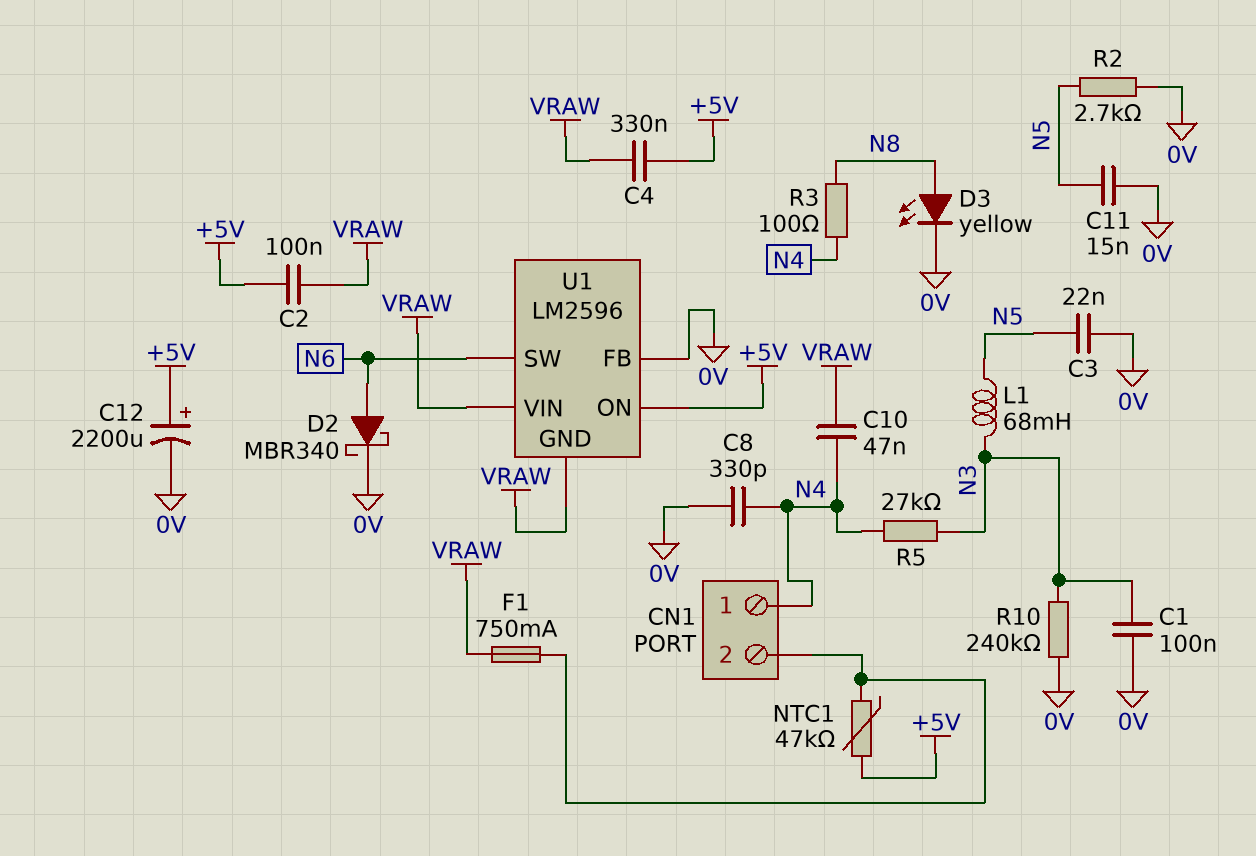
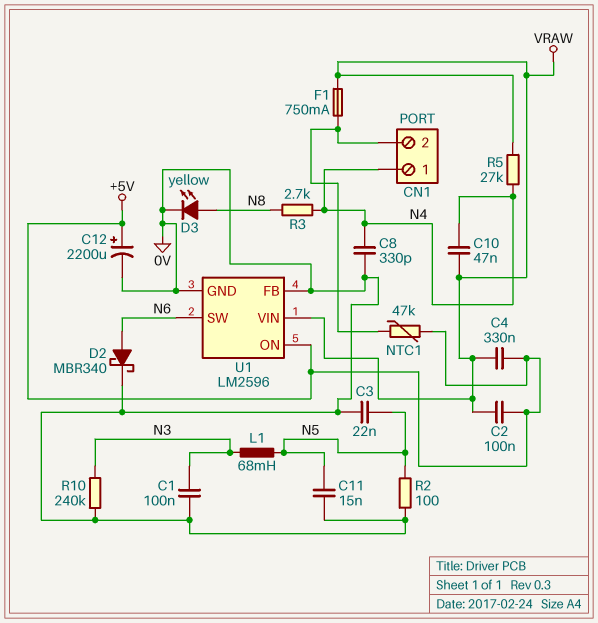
R2: 2.7k (0V, N5) -> 100 (0V, N5)
R3: 100 (N4, N8) -> 2.7k (N4, N8)
R5: 27k (N3, N4) -> 27k (N4, VRAW)
U1 pin GND: VRAW -> 0V

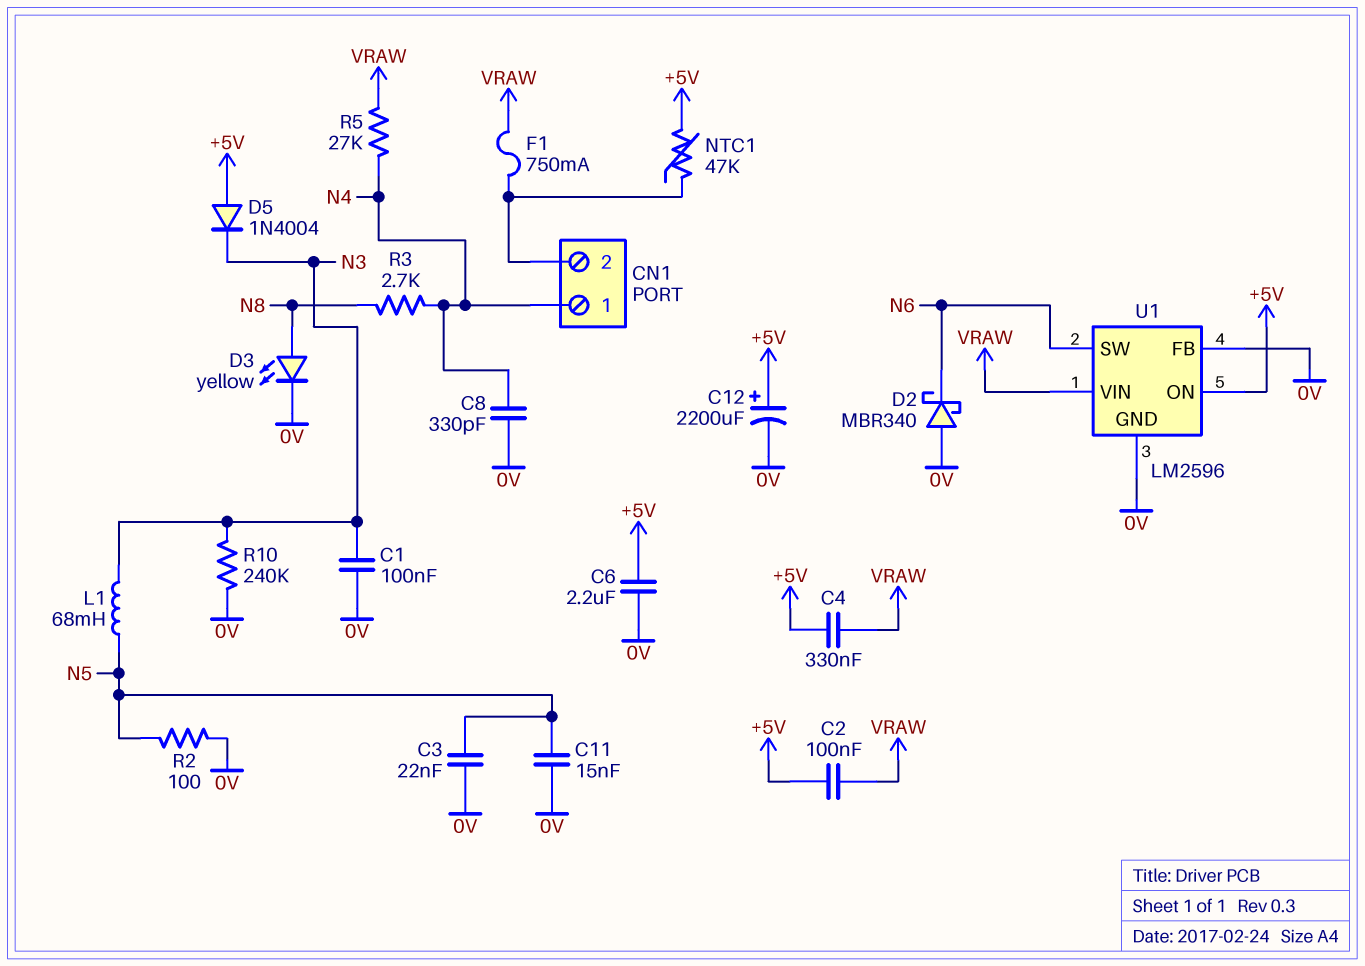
C6: none -> 2.2uF (+5V, 0V)
C10: 47nF (N4, VRAW) -> none
D2: schottky MBR340 (A N6, K 0V) -> schottky MBR340 (A 0V, K N6)
D5: none -> diode 1N4004 (A +5V, K N3)

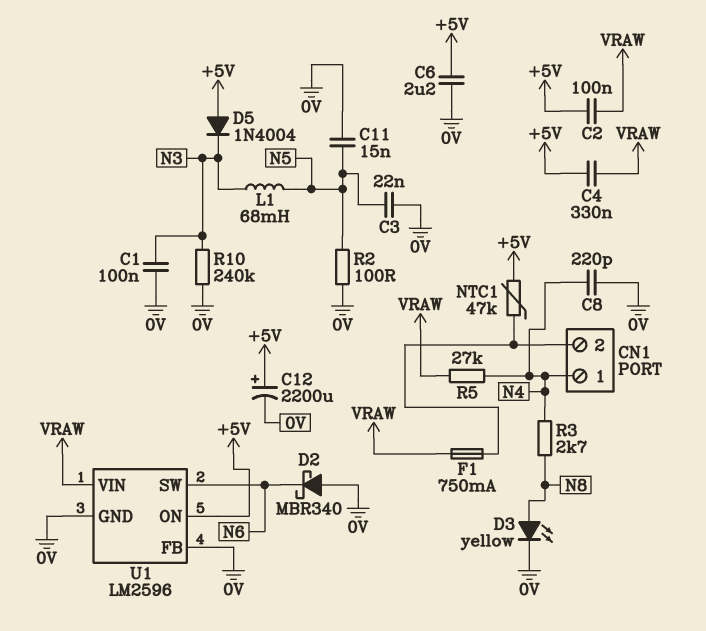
C8: 330pF (0V, N4) -> 220pF (0V, N4)

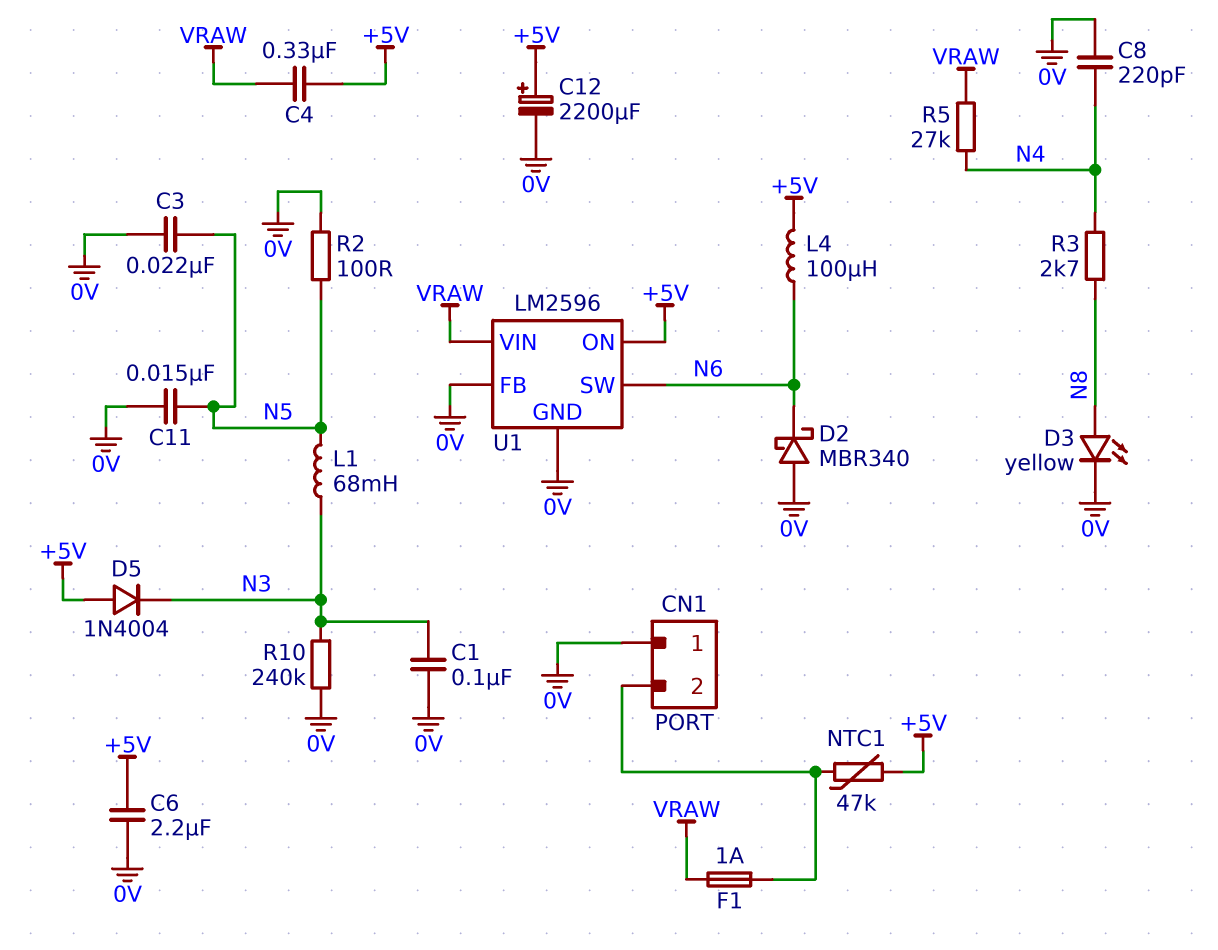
C2: 100nF (+5V, VRAW) -> none
CN1 pin 1: N4 -> 0V
F1: 750mA (CN1/2, VRAW) -> 1A (CN1/2, VRAW)
L4: none -> 100uH (+5V, N6)

